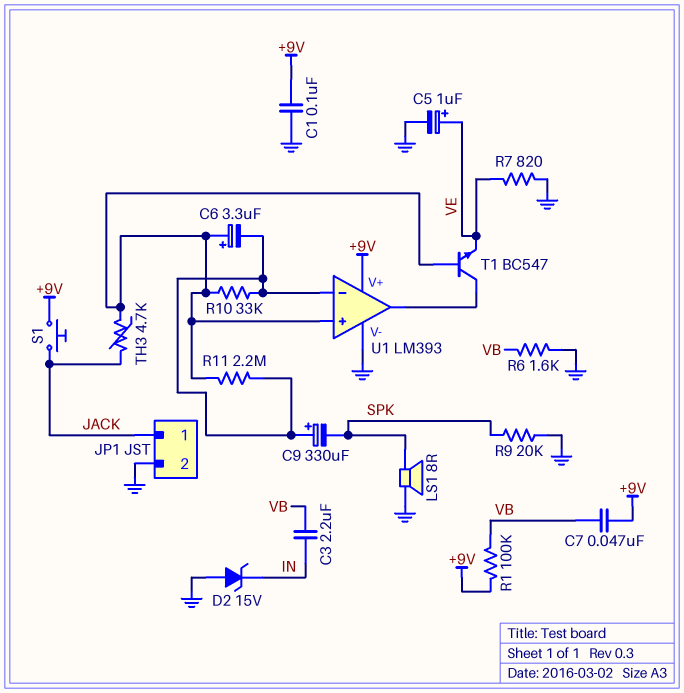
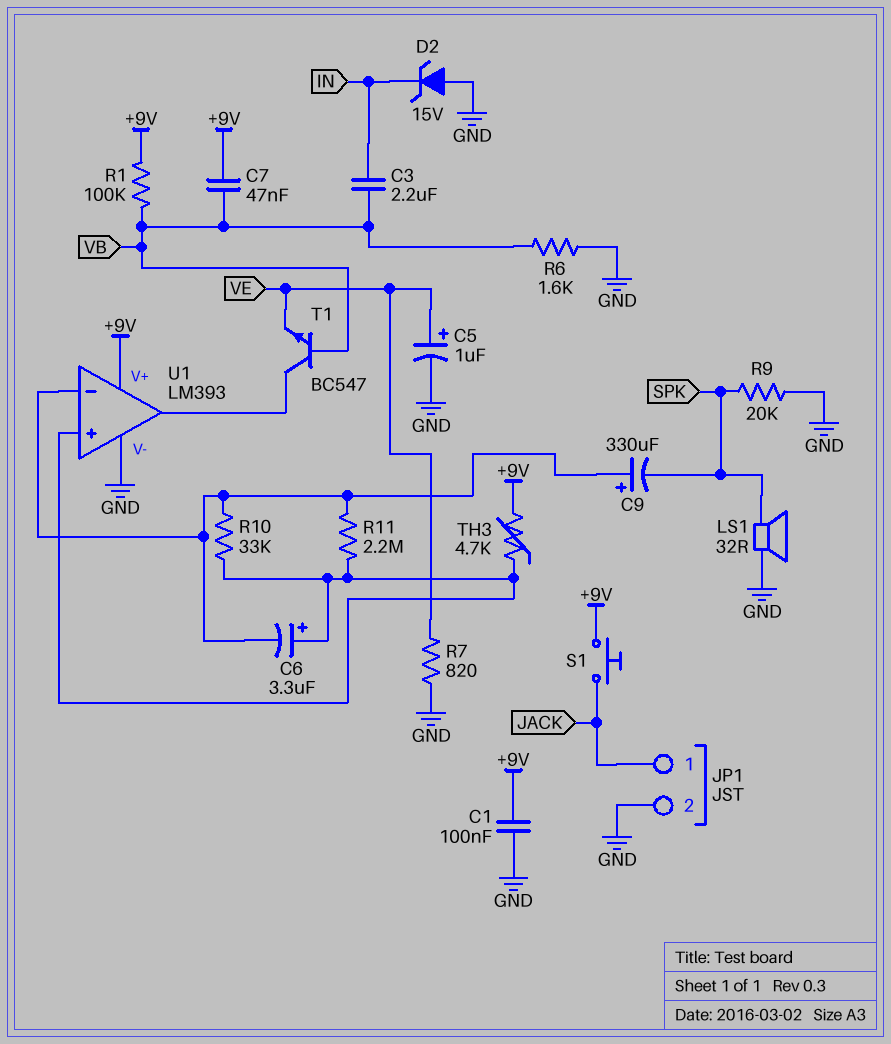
LS1: speaker 8R (GND, SPK) -> speaker 32R (GND, SPK)
T1: NPN BC547 (B U1/in+, C U1/out, E VE) -> NPN BC547 (B VB, C U1/out, E VE)
TH3: 4.7k (JACK, U1/in+) -> 4.7k (+9V, U1/in+)

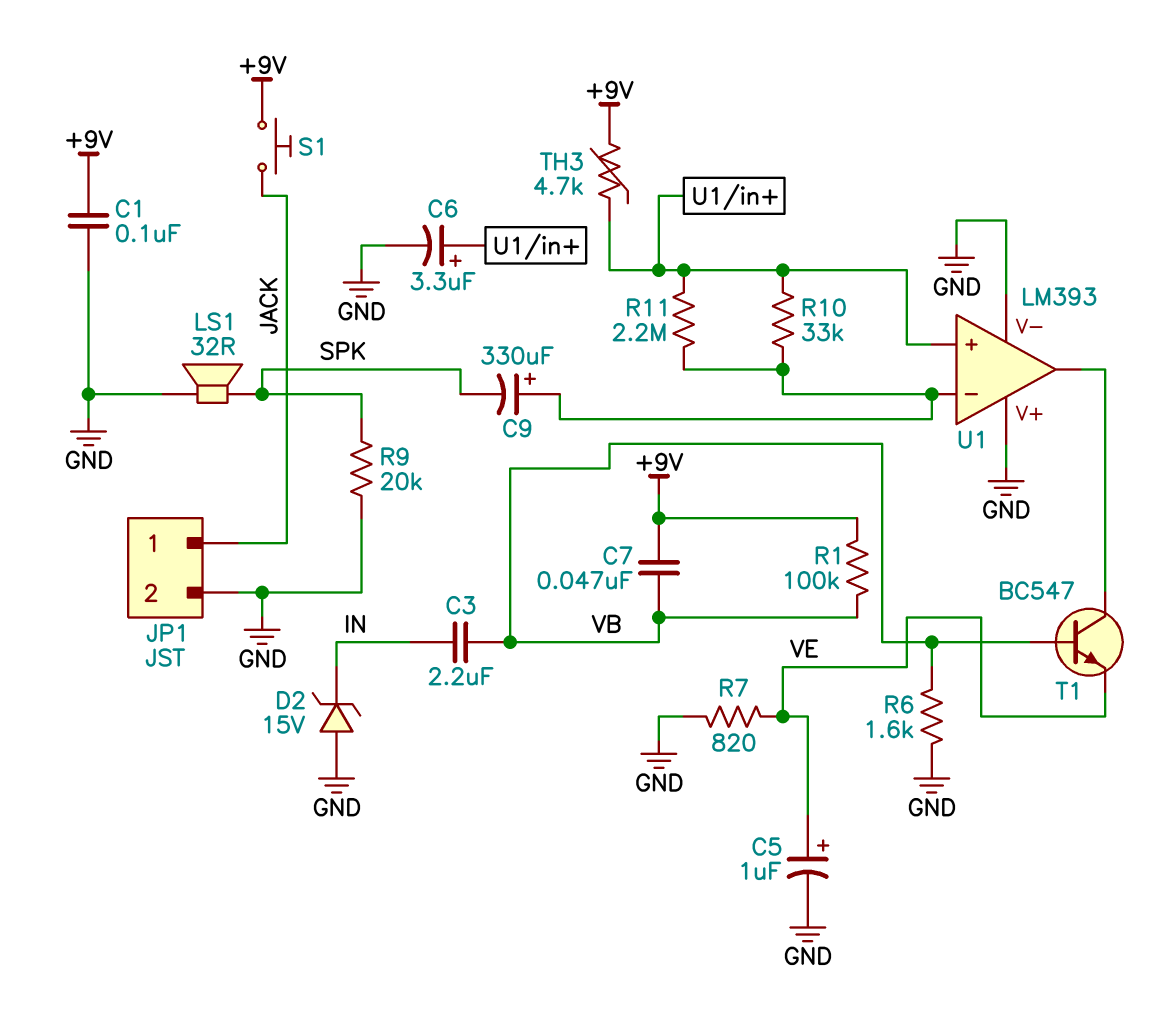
C6: 3.3uF (plus U1/in+, minus U1/in-) -> 3.3uF (plus U1/in+, minus GND)
U1 pin V+: +9V -> GND

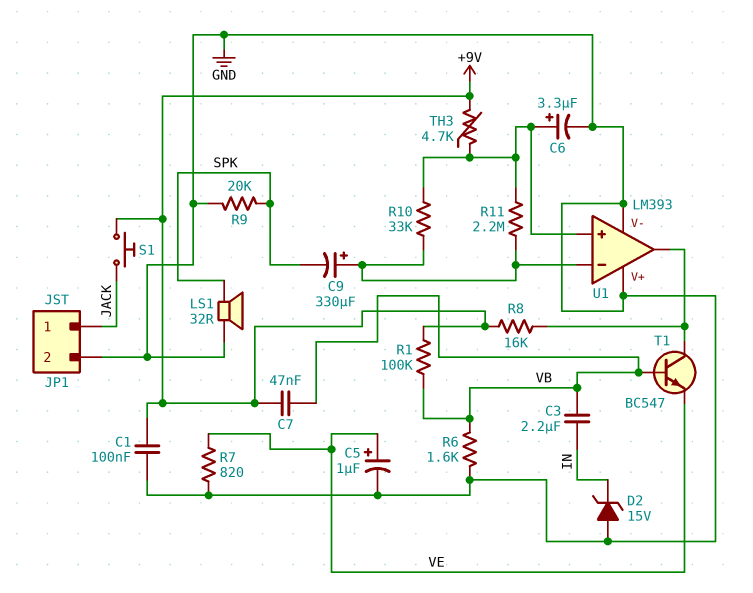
R8: none -> 16k (+9V, U1/out)

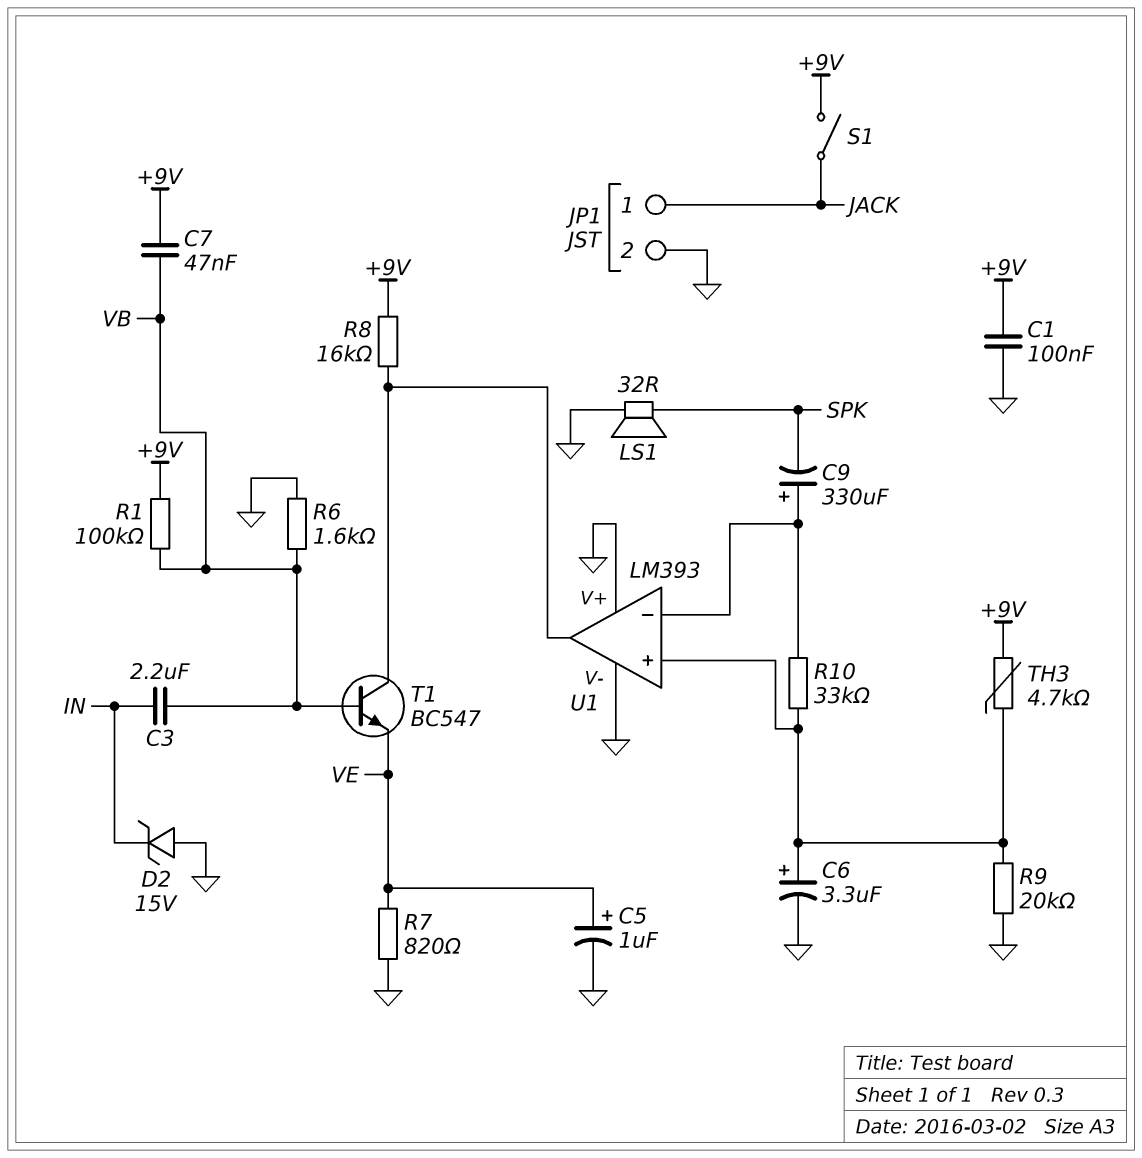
R9: 20k (GND, SPK) -> 20k (GND, U1/in+)
R11: 2.2M (U1/in+, U1/in-) -> none
S1: button (+9V, JACK) -> switch (+9V, JACK)

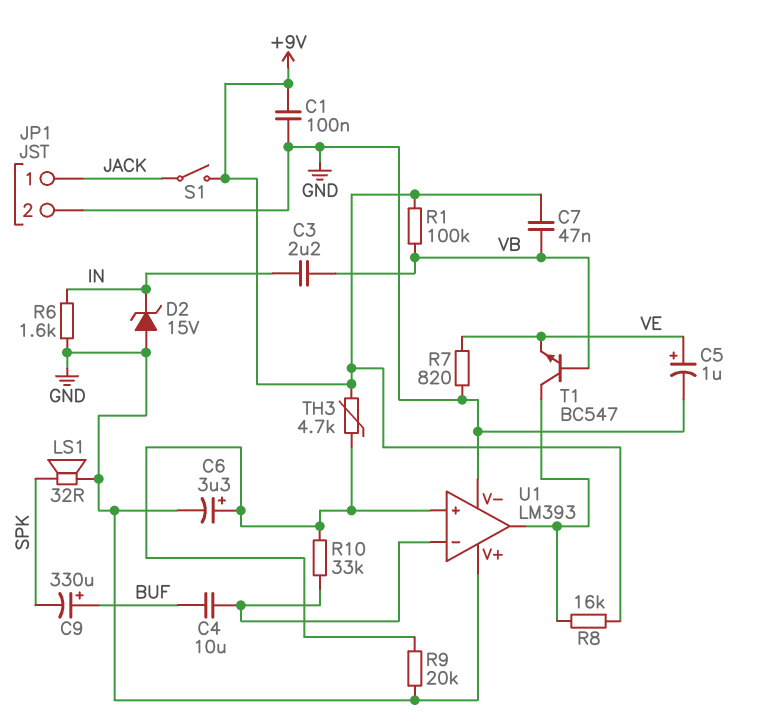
C4: none -> 10uF (BUF, U1/in-)
C9: 330uF (plus U1/in-, minus SPK) -> 330uF (plus BUF, minus SPK)
R6: 1.6k (GND, VB) -> 1.6k (GND, IN)

